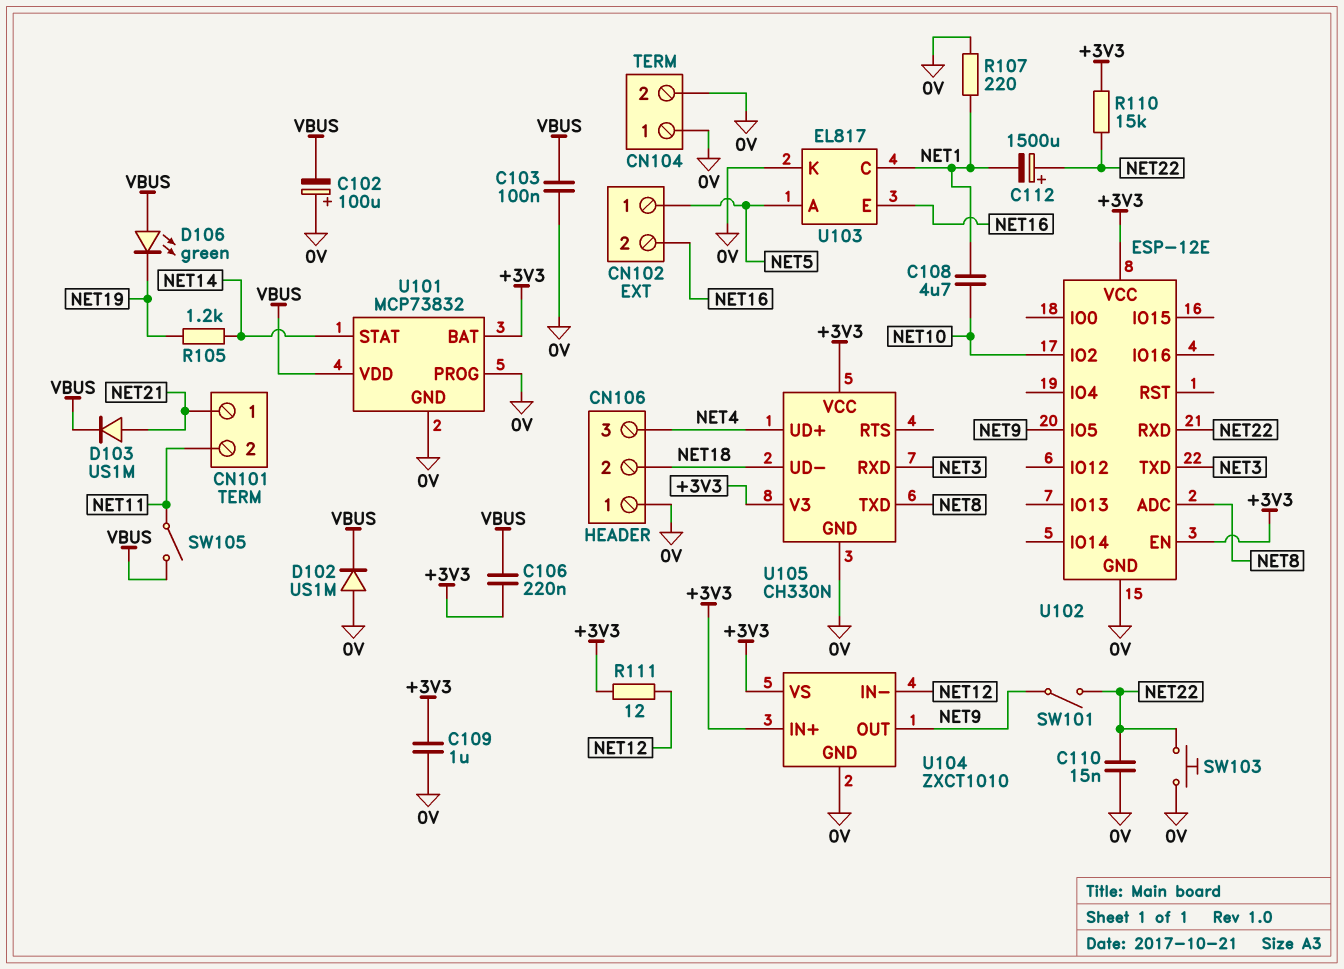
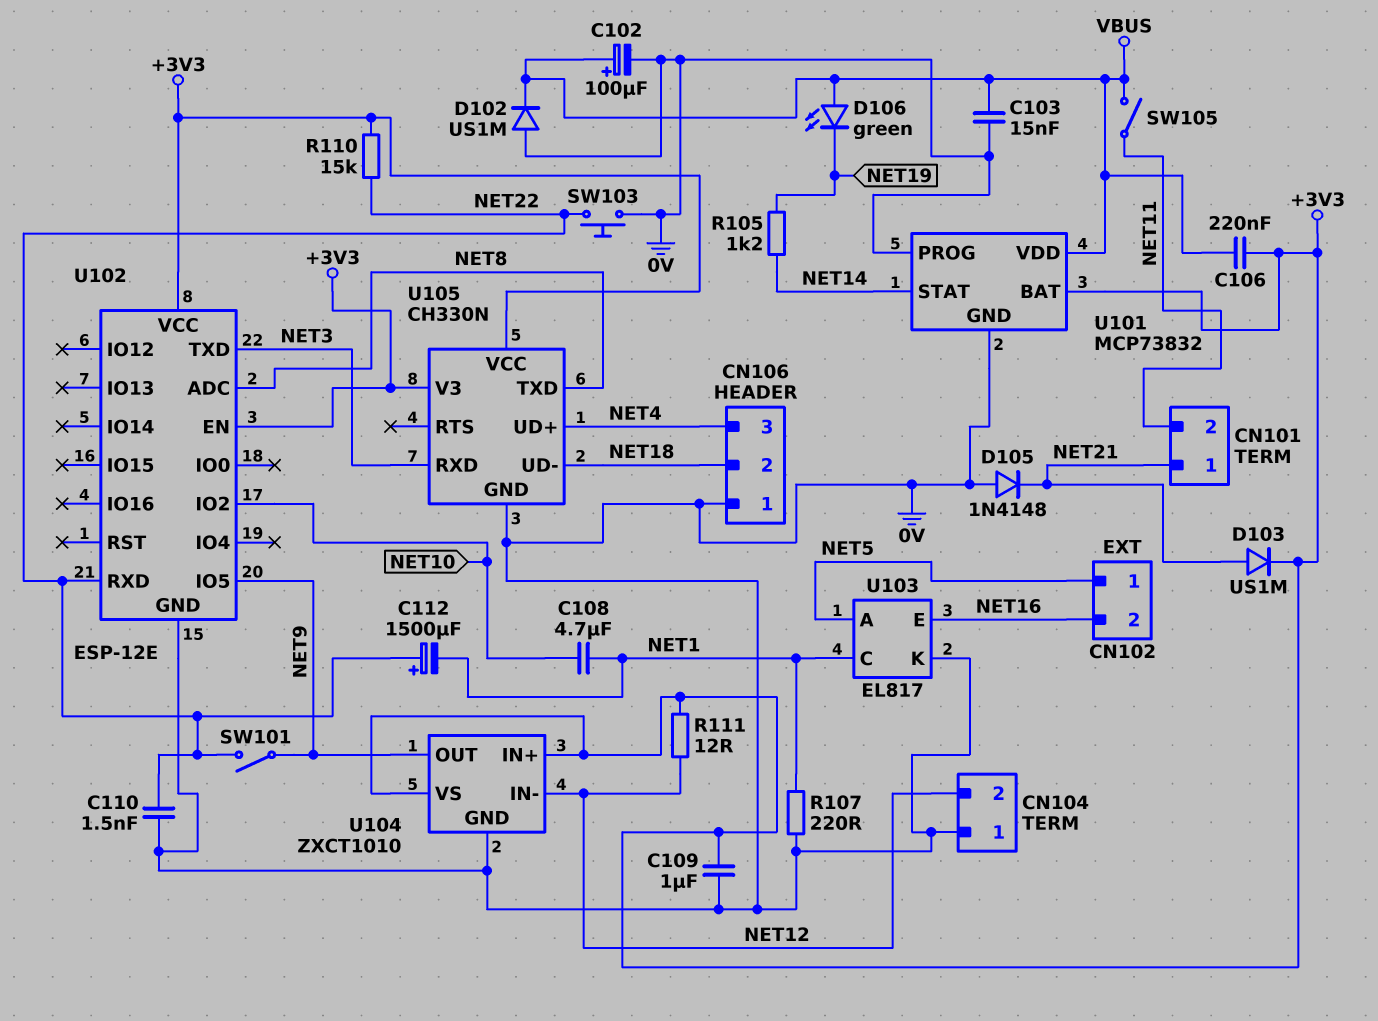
C102: 100uF (plus 0V, minus VBUS) -> 100uF (plus VBUS, minus 0V)
C103: 100nF (0V, VBUS) -> 15nF (0V, VBUS)
C110: 15nF (0V, NET22) -> 1.5nF (0V, NET22)
CN104 pin 2: 0V -> NET12
D103: diode US1M (A NET21, K VBUS) -> diode US1M (A NET21, K +3V3)
D105: none -> diode 1N4148 (A 0V, K NET21)

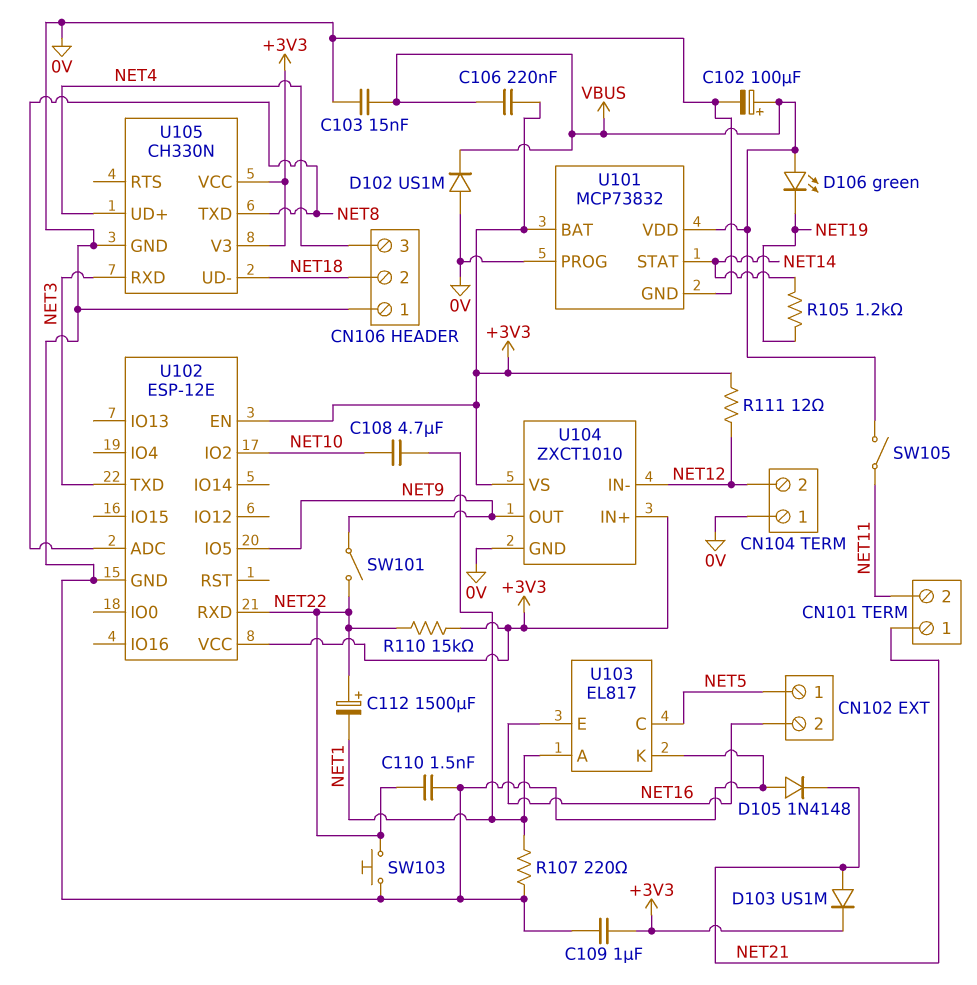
U103 pin A: NET5 -> NET1
U103 pin C: NET1 -> NET5

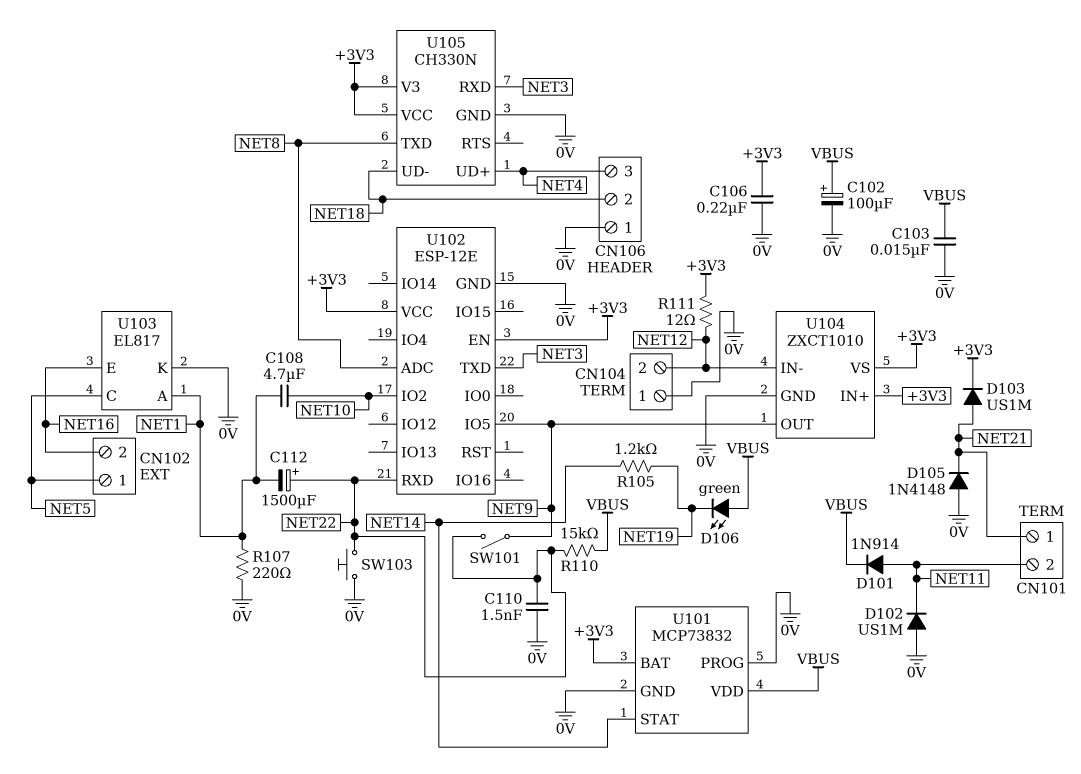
C106: 220nF (+3V3, VBUS) -> 220nF (+3V3, 0V)
C109: 1uF (+3V3, 0V) -> none
D101: none -> diode 1N914 (A NET11, K VBUS)
D102: diode US1M (A 0V, K VBUS) -> diode US1M (A 0V, K NET11)
R110: 15k (+3V3, NET22) -> 15k (NET22, VBUS)
SW105: switch (NET11, VBUS) -> none

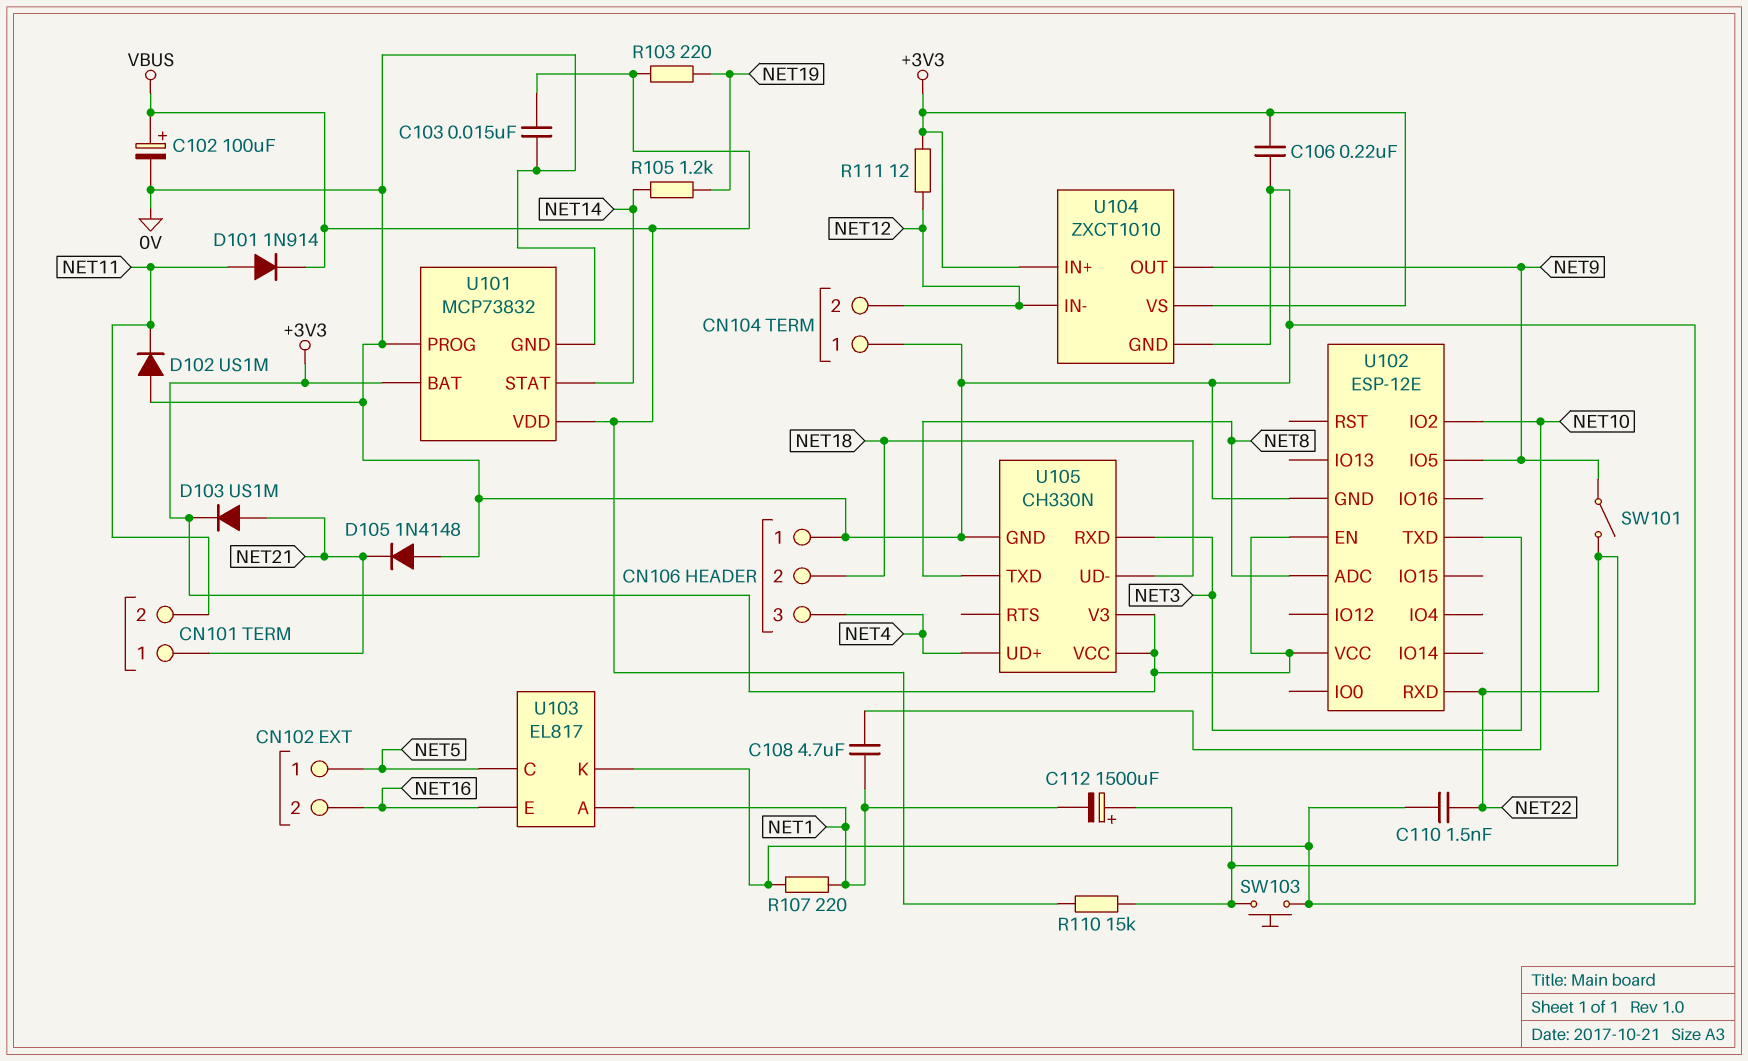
D106: LED green (A VBUS, K NET19) -> none
R103: none -> 220 (NET19, VBUS)

